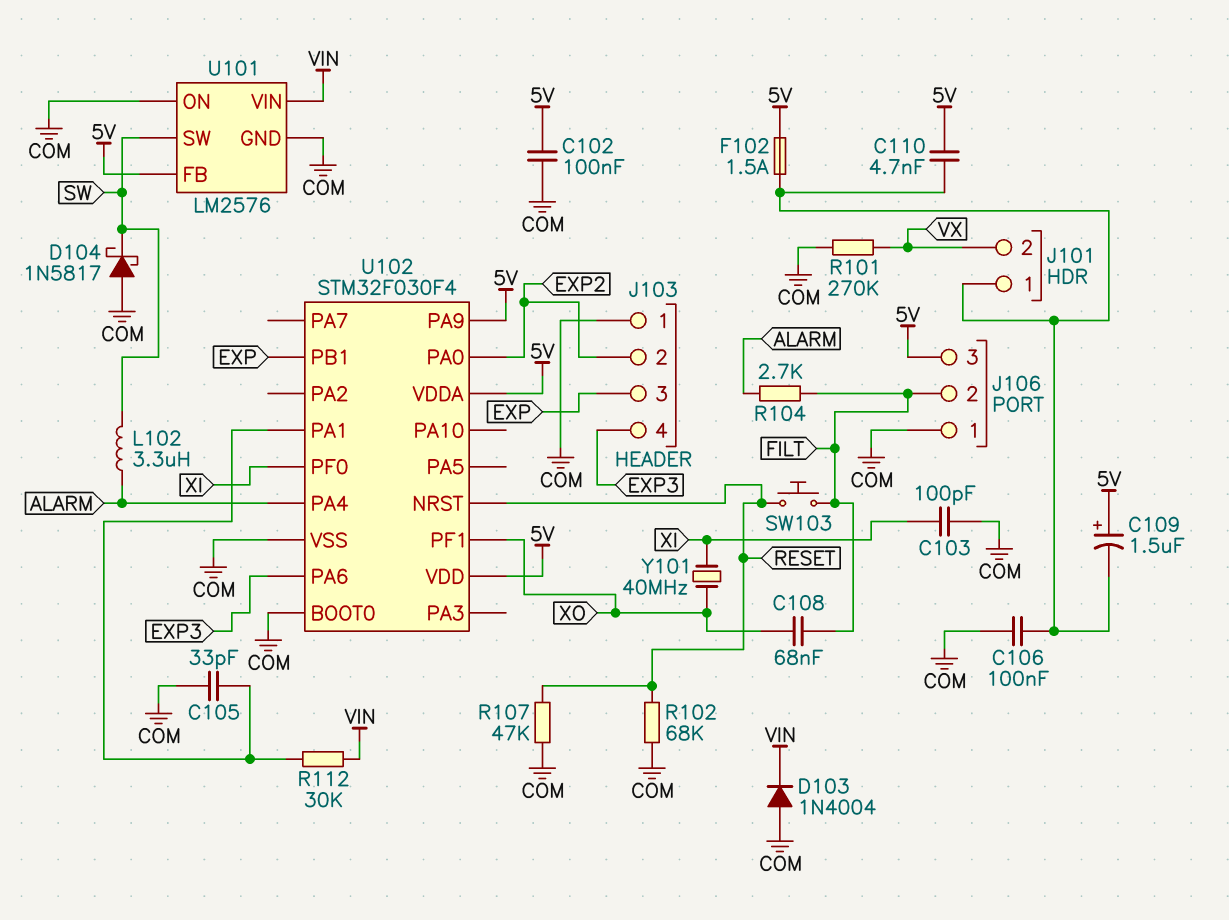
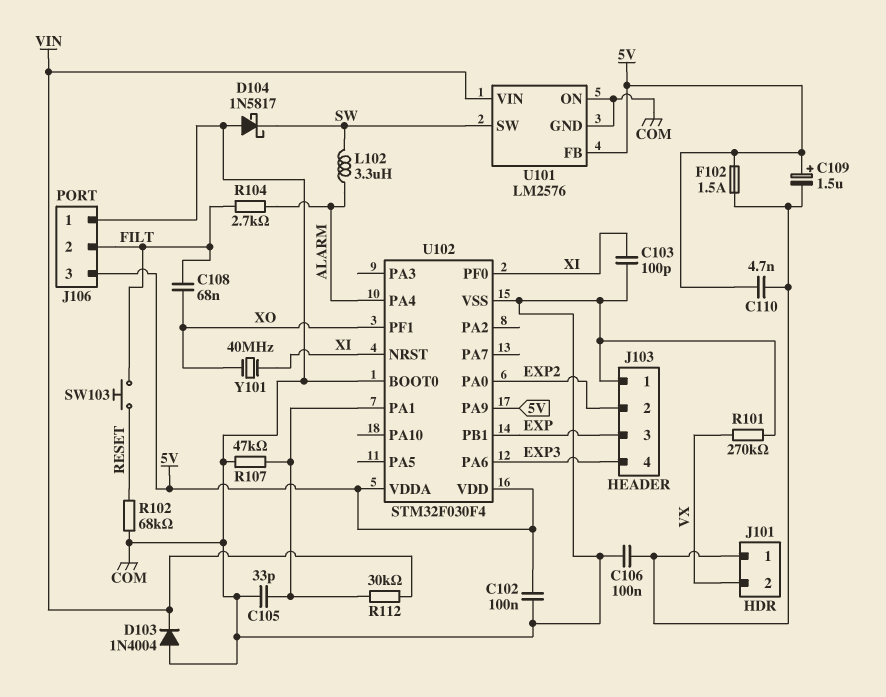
R107: 47k (COM, RESET) -> 47k (COM, U102/PA1)
U102 pin NRST: RESET -> XI

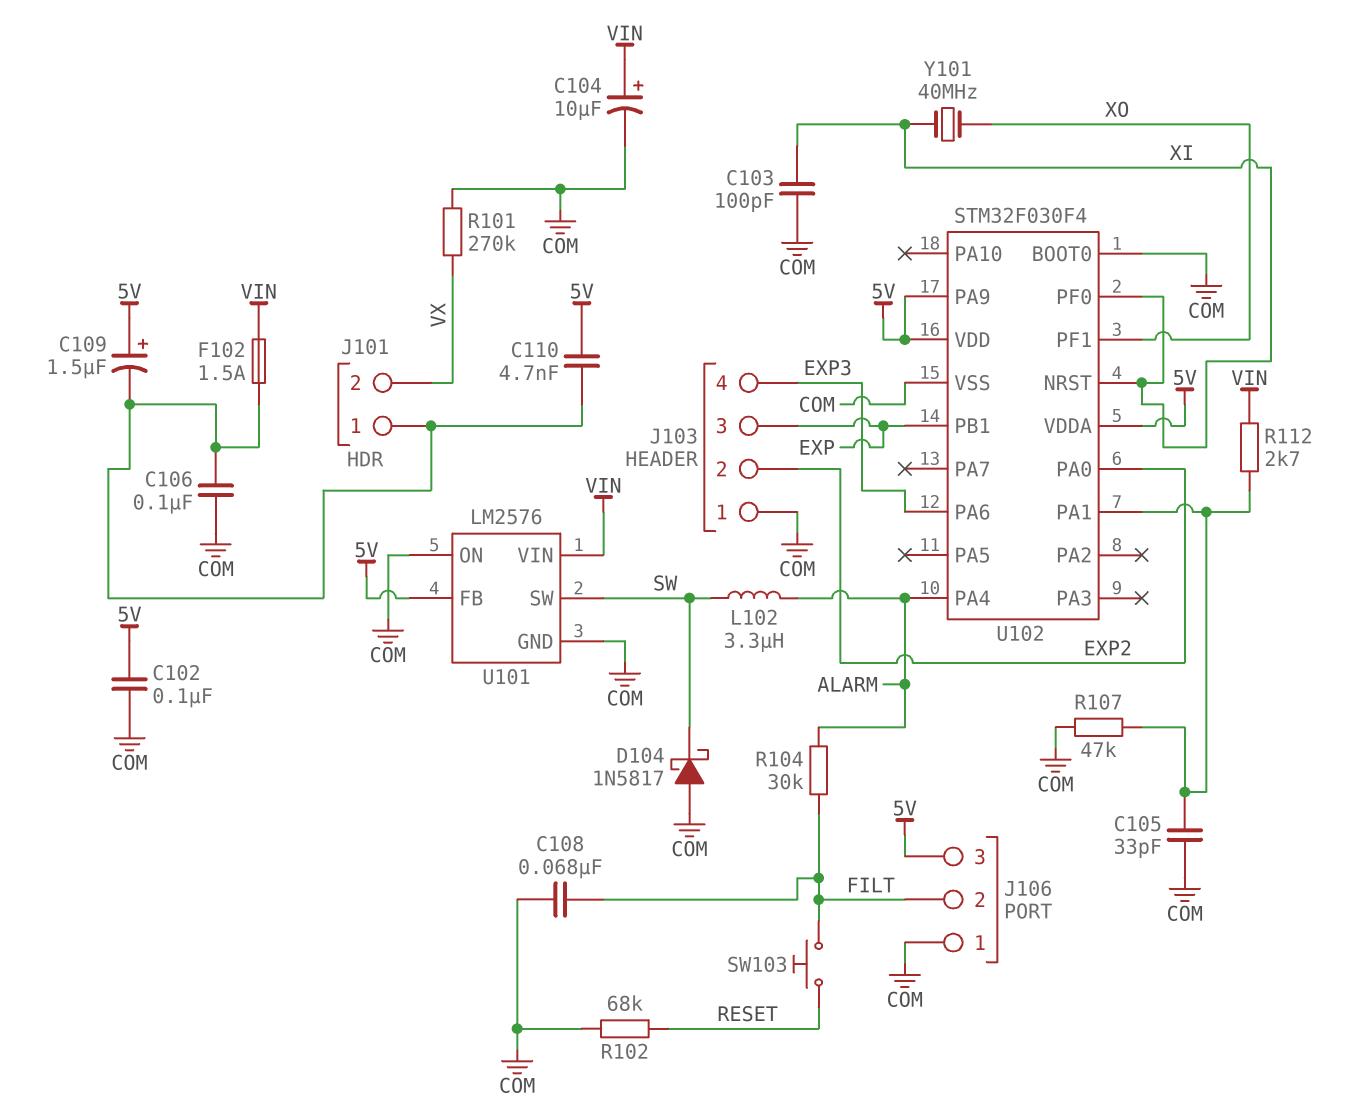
C104: none -> 10uF (plus VIN, minus COM)
C108: 68nF (FILT, XO) -> 68nF (COM, FILT)
D103: diode 1N4004 (A COM, K VIN) -> none
F102: 1.5A (5V, J101/1) -> 1.5A (J101/1, VIN)
R104: 2.7k (ALARM, FILT) -> 30k (ALARM, FILT)
R112: 30k (U102/PA1, VIN) -> 2.7k (U102/PA1, VIN)

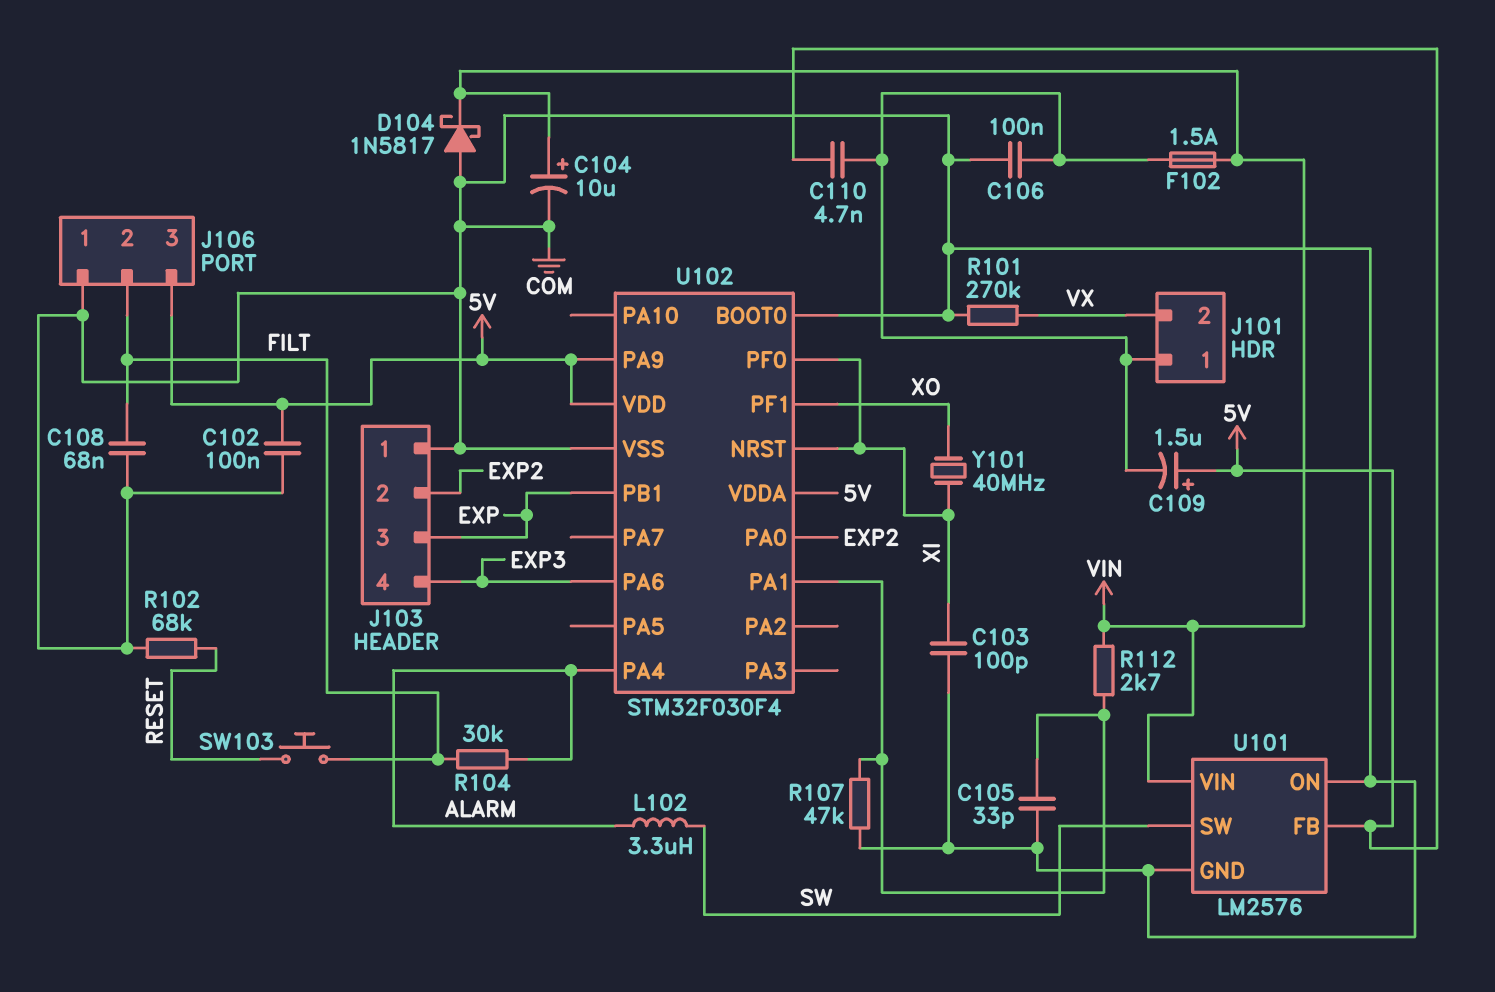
D104: schottky 1N5817 (A COM, K SW) -> schottky 1N5817 (A COM, K VIN)

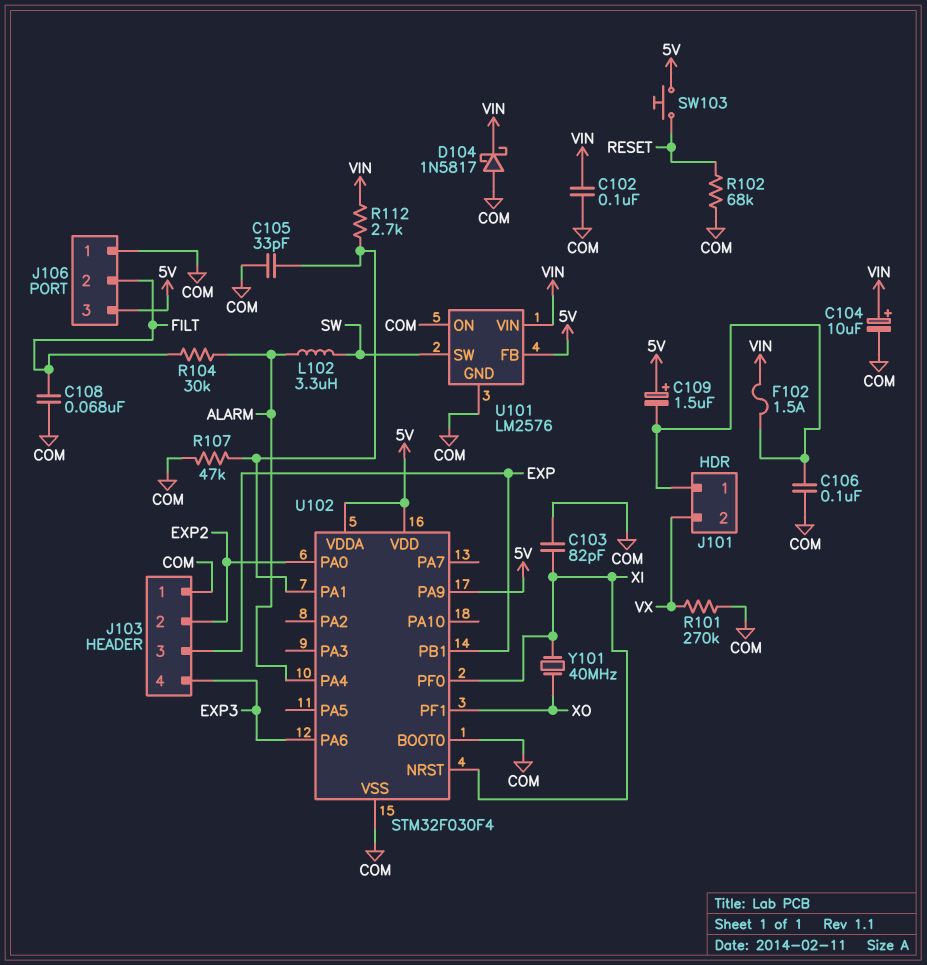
C102: 100nF (5V, COM) -> 100nF (COM, VIN)
C103: 100pF (COM, XI) -> 82pF (COM, XI)
C110: 4.7nF (5V, J101/1) -> none
SW103: button (FILT, RESET) -> button (5V, RESET)

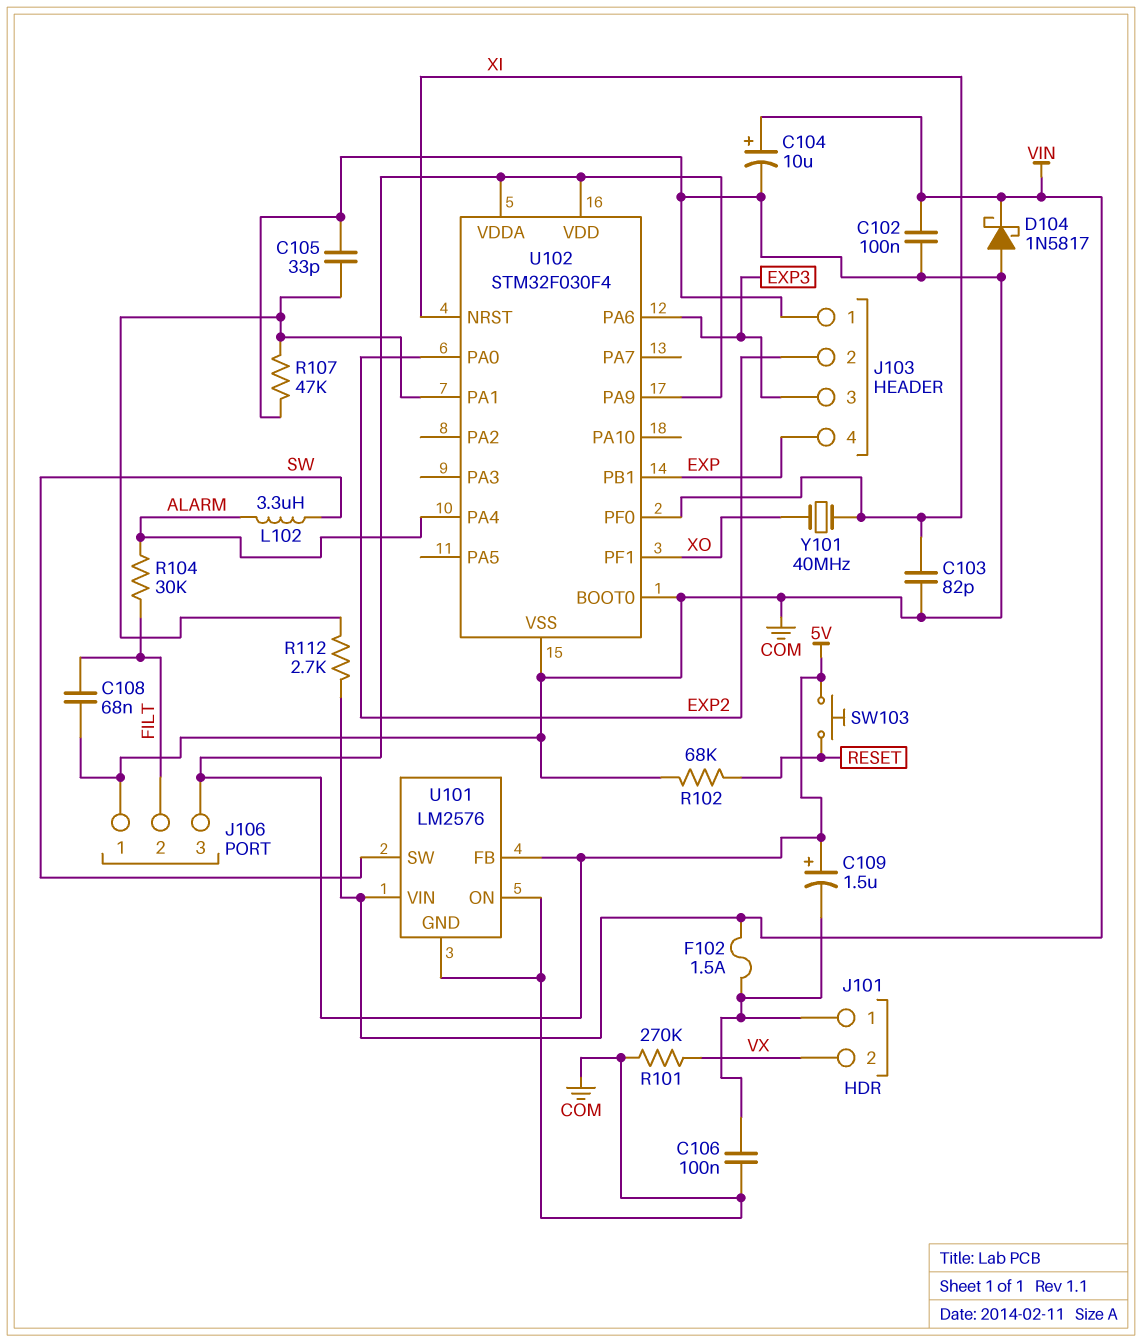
J103 pin 3: EXP -> EXP3
J103 pin 4: EXP3 -> EXP

